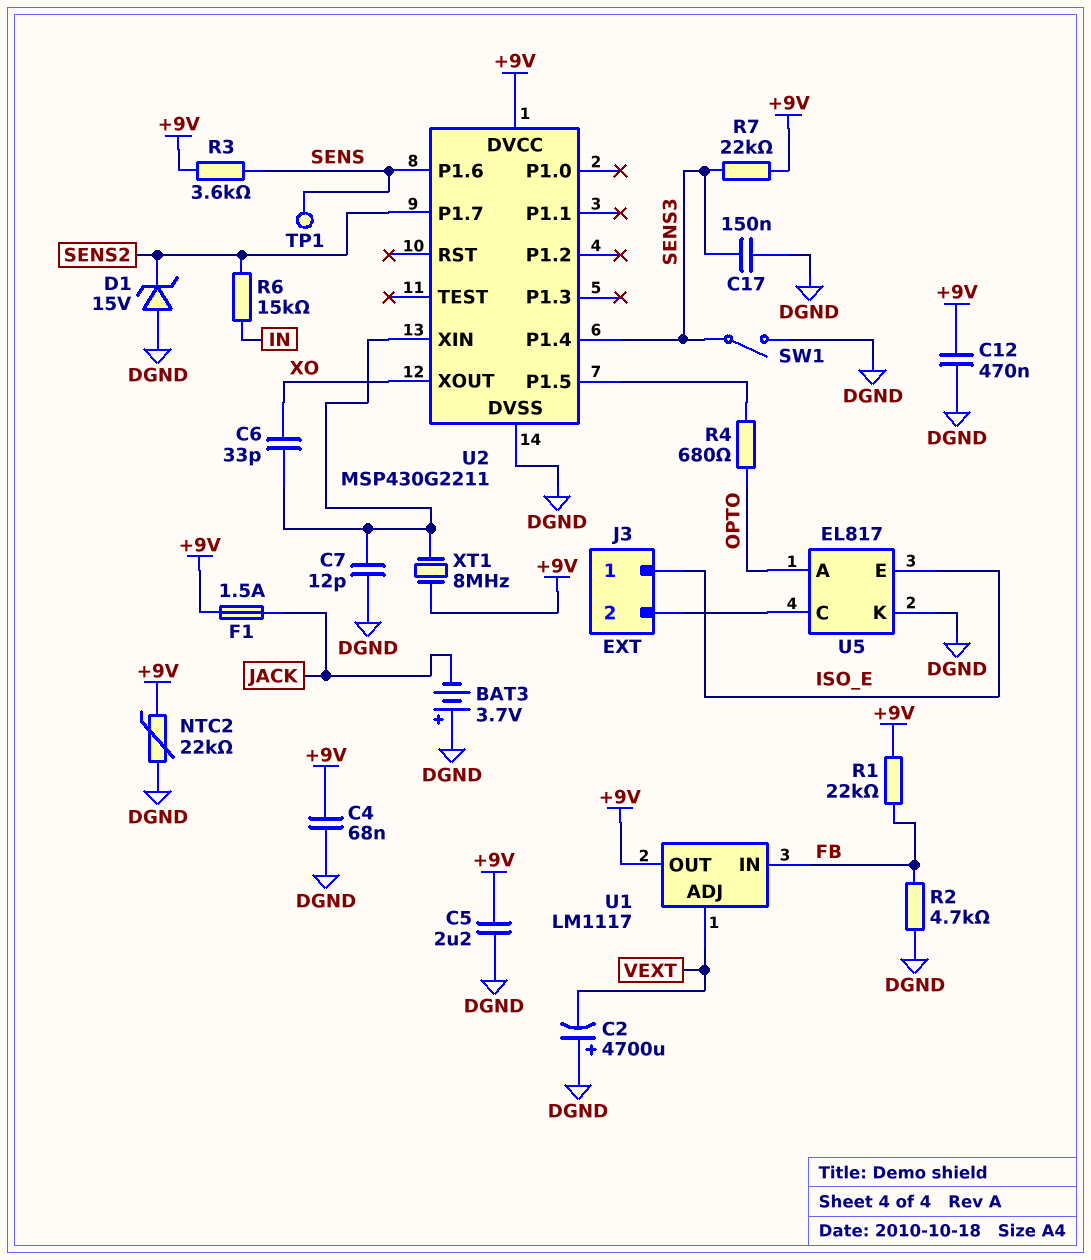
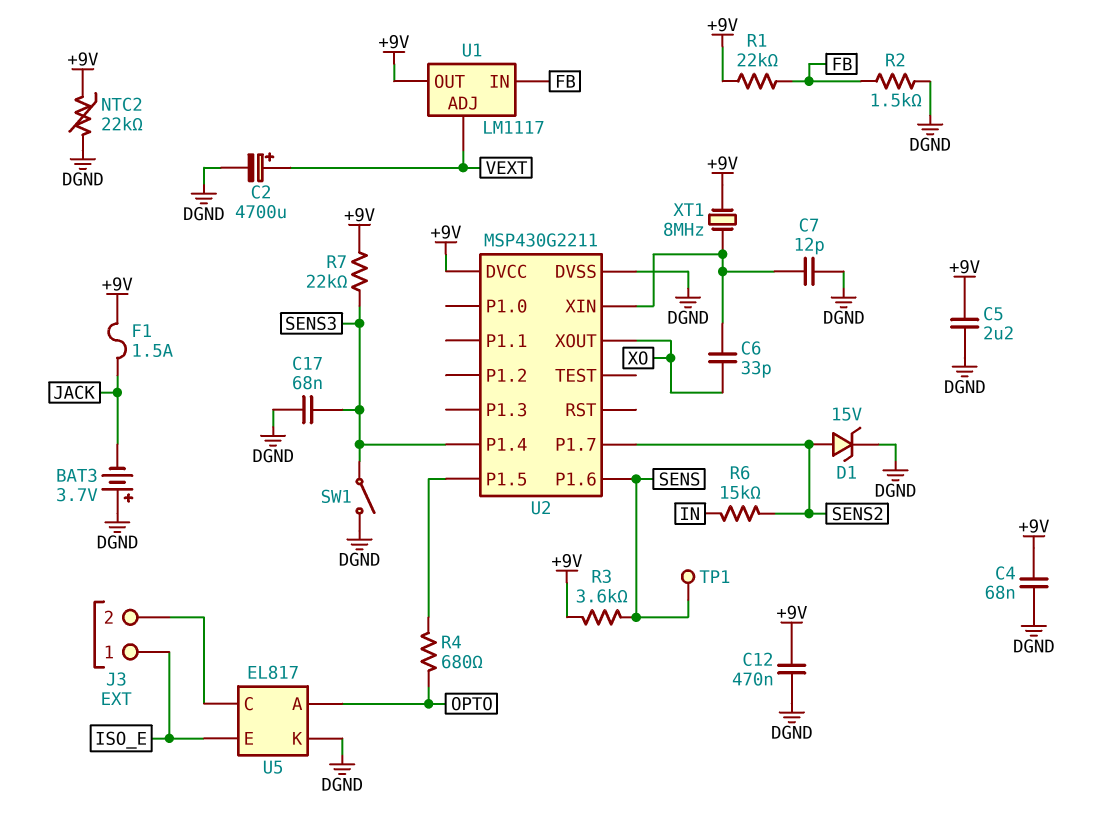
C2: 4700uF (plus DGND, minus VEXT) -> 4700uF (plus VEXT, minus DGND)
C17: 150nF (DGND, SENS3) -> 68nF (DGND, SENS3)
D1: zener 15V (A DGND, K SENS2) -> zener 15V (A SENS2, K DGND)
R2: 4.7k (DGND, FB) -> 1.5k (DGND, FB)

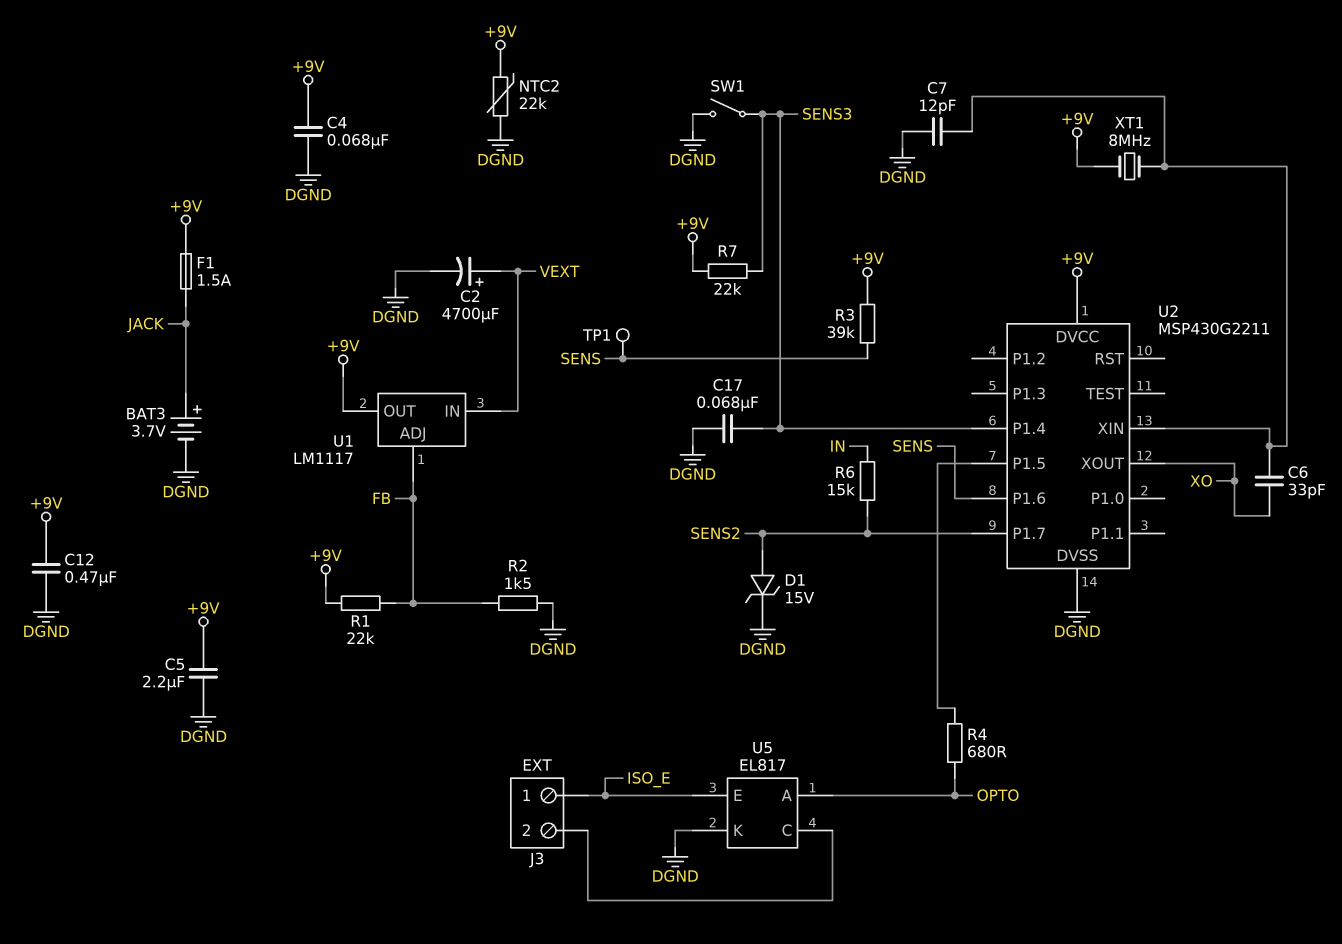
BAT3: 3.7V (plus DGND, minus JACK) -> 3.7V (plus JACK, minus DGND)
R3: 3.6k (+9V, SENS) -> 39k (+9V, SENS)
U1 pin ADJ: VEXT -> FB
U1 pin IN: FB -> VEXT

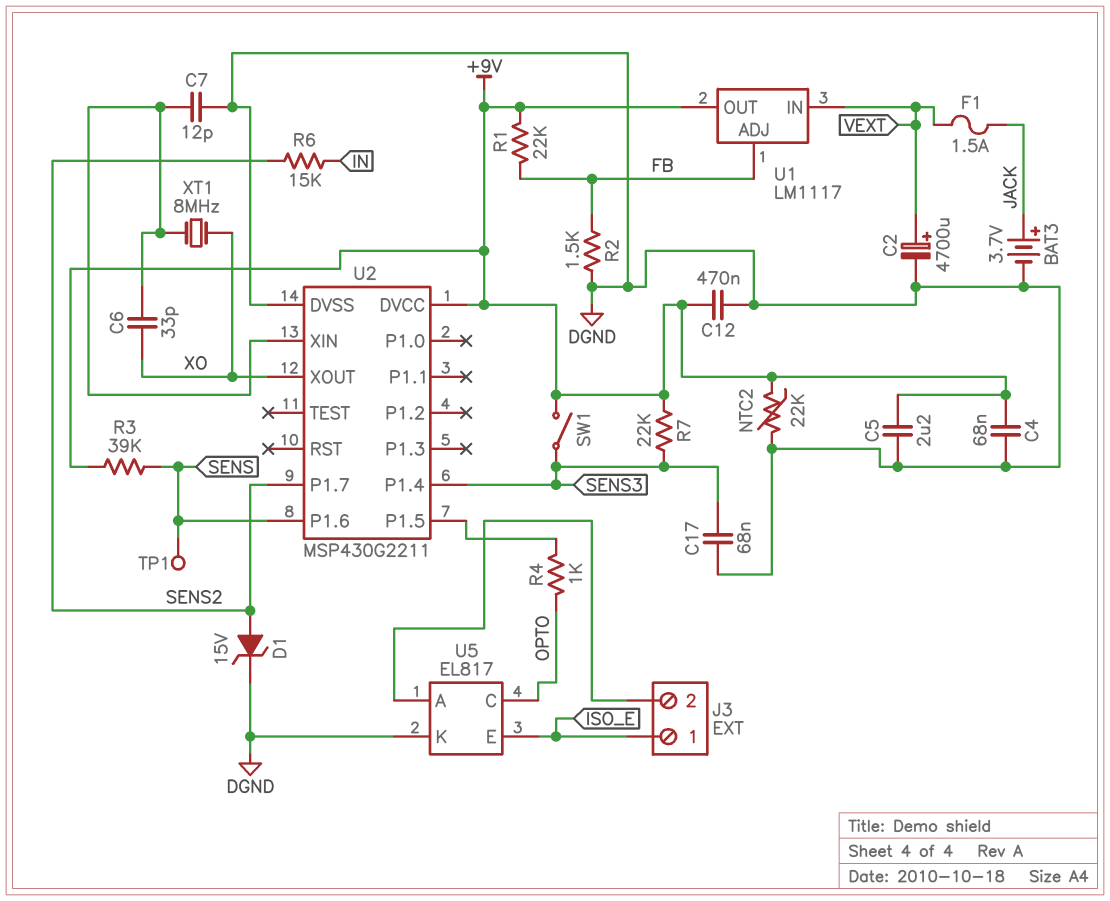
F1: 1.5A (+9V, JACK) -> 1.5A (JACK, VEXT)
R4: 680 (OPTO, U2/P1.5) -> 1k (OPTO, U2/P1.5)
SW1: switch (DGND, SENS3) -> switch (+9V, SENS3)
U5 pin A: OPTO -> J3/2
U5 pin C: J3/2 -> OPTO
XT1: 8MHz (+9V, U2/XIN) -> 8MHz (U2/XIN, XO)

